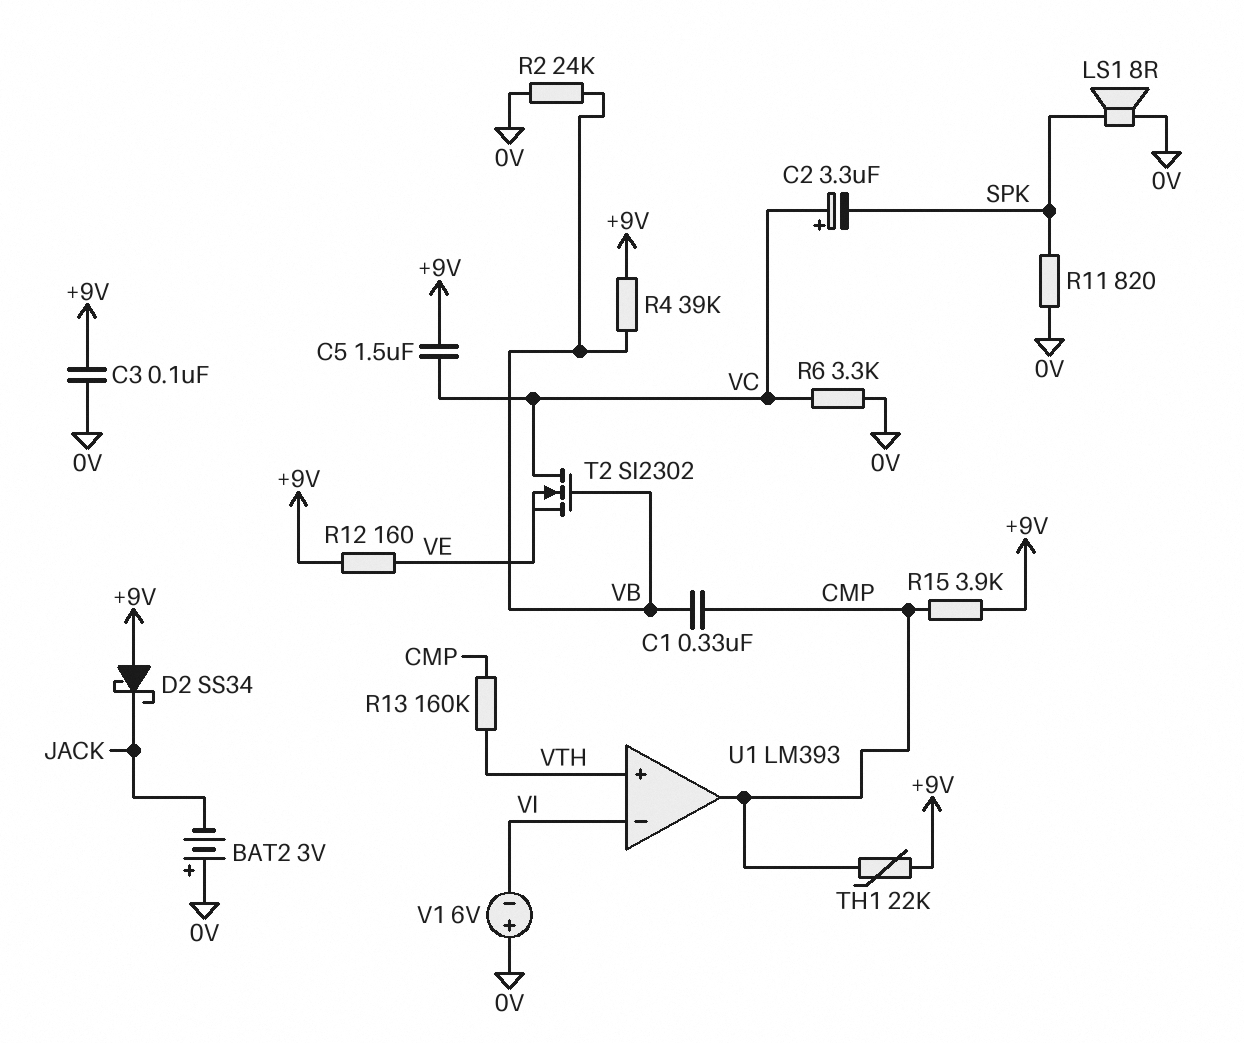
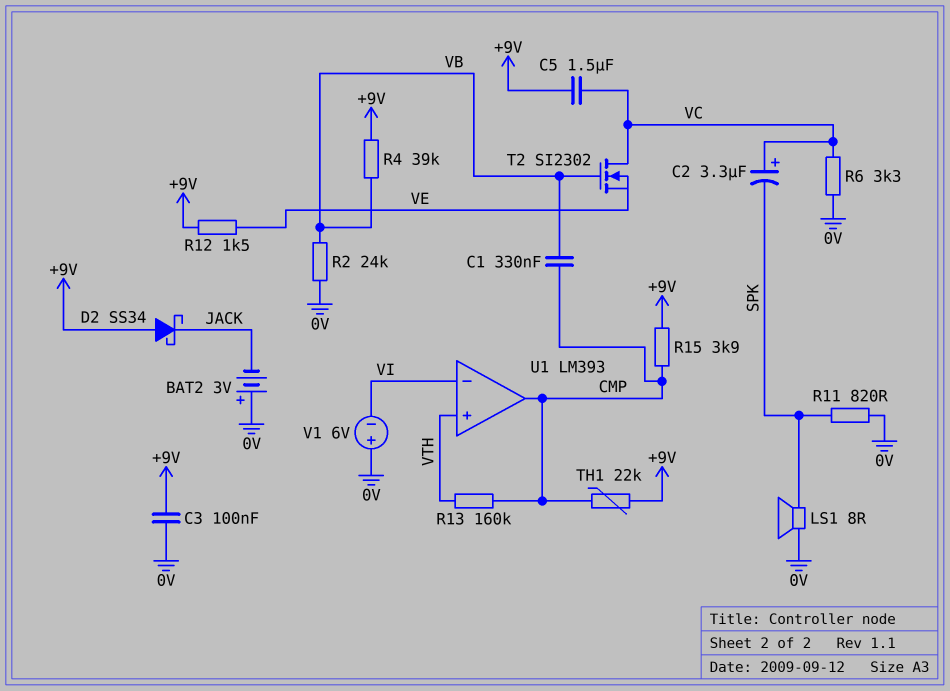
R12: 160 (+9V, VE) -> 1.5k (+9V, VE)

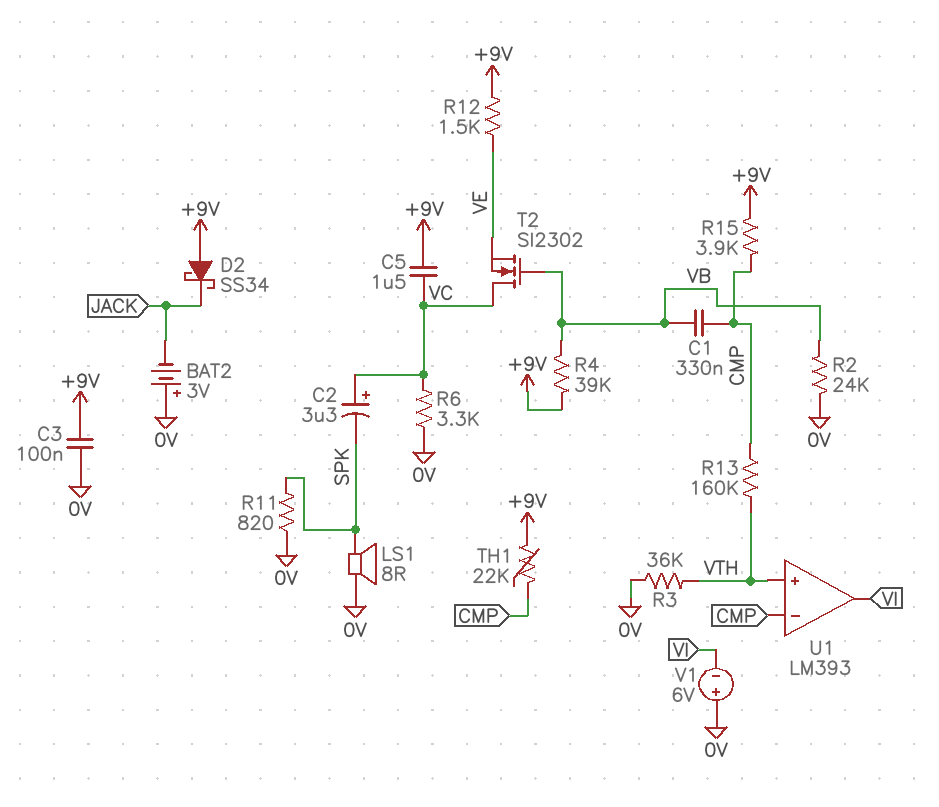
R3: none -> 36k (0V, VTH)
U1 pin in-: VI -> CMP
U1 pin out: CMP -> VI

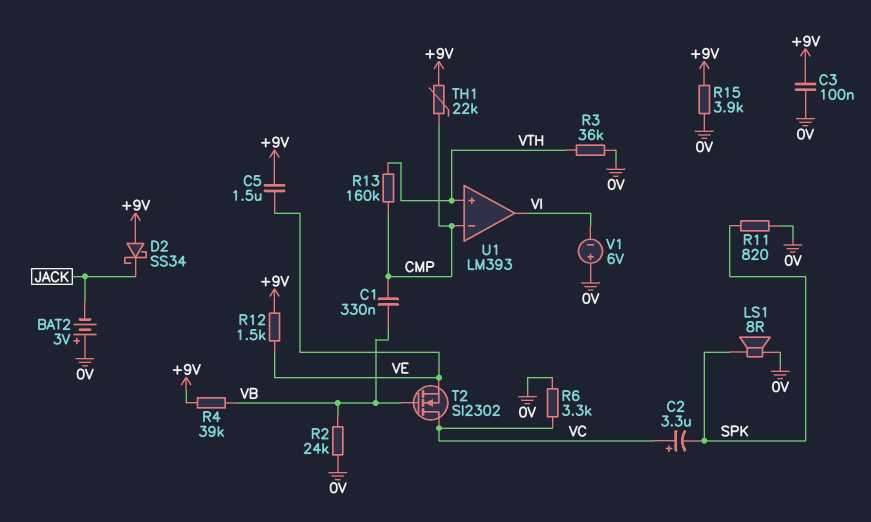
C5: 1.5uF (+9V, VC) -> 1.5uF (+9V, VE)
R15: 3.9k (+9V, CMP) -> 3.9k (+9V, 0V)

